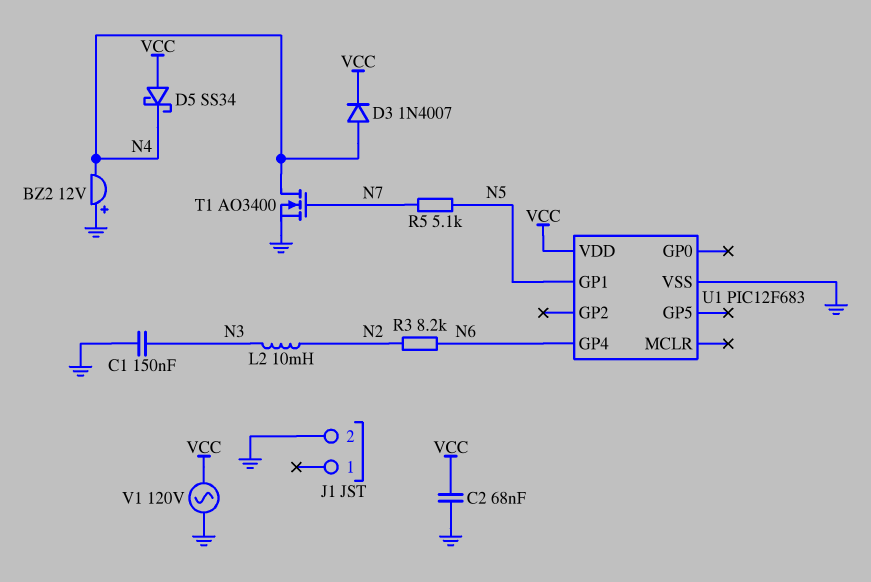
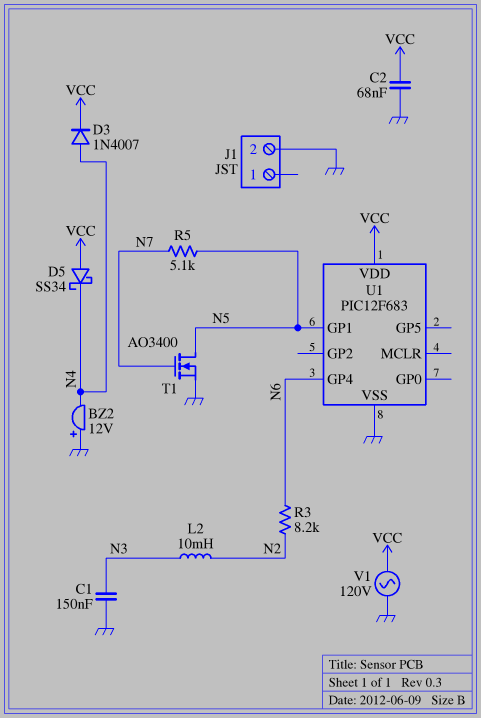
T1: NMOS AO3400 (G N7, D N4, S GND) -> NMOS AO3400 (G N7, D N5, S GND)

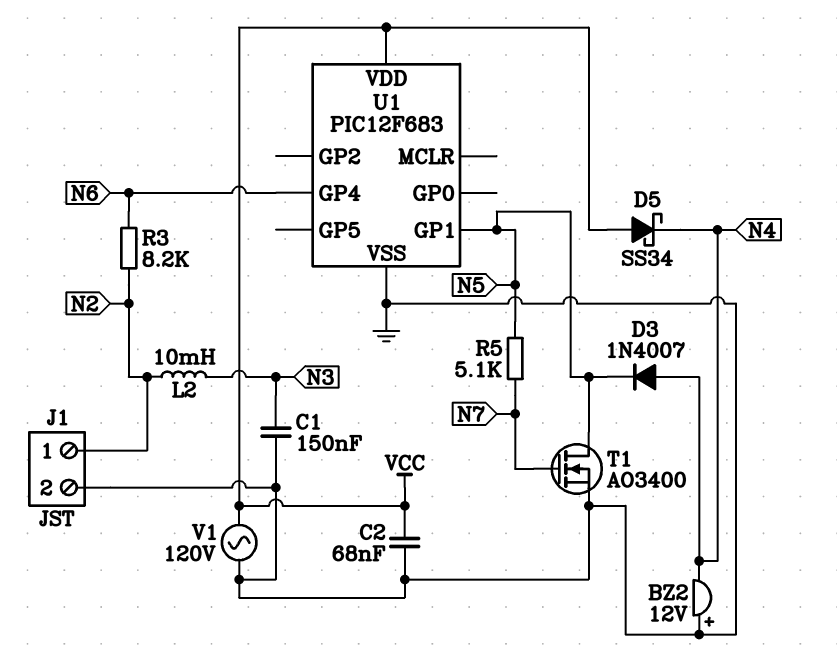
D3: diode 1N4007 (A N4, K VCC) -> diode 1N4007 (A N4, K N5)
J1 pin 1: none -> N2

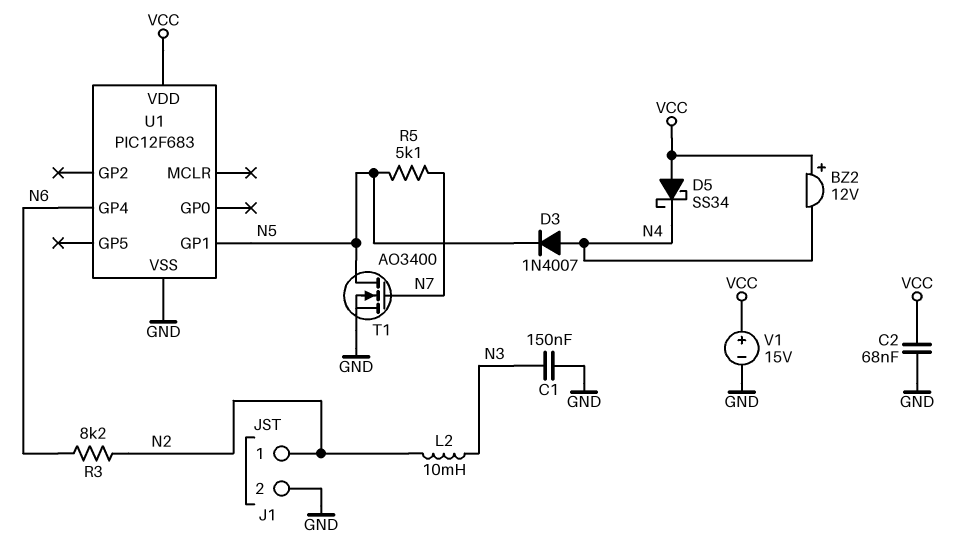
BZ2: buzzer 12V (plus GND, minus N4) -> buzzer 12V (plus VCC, minus N4)
V1: AC 120V (GND, VCC) -> 15V (plus VCC, minus GND)

